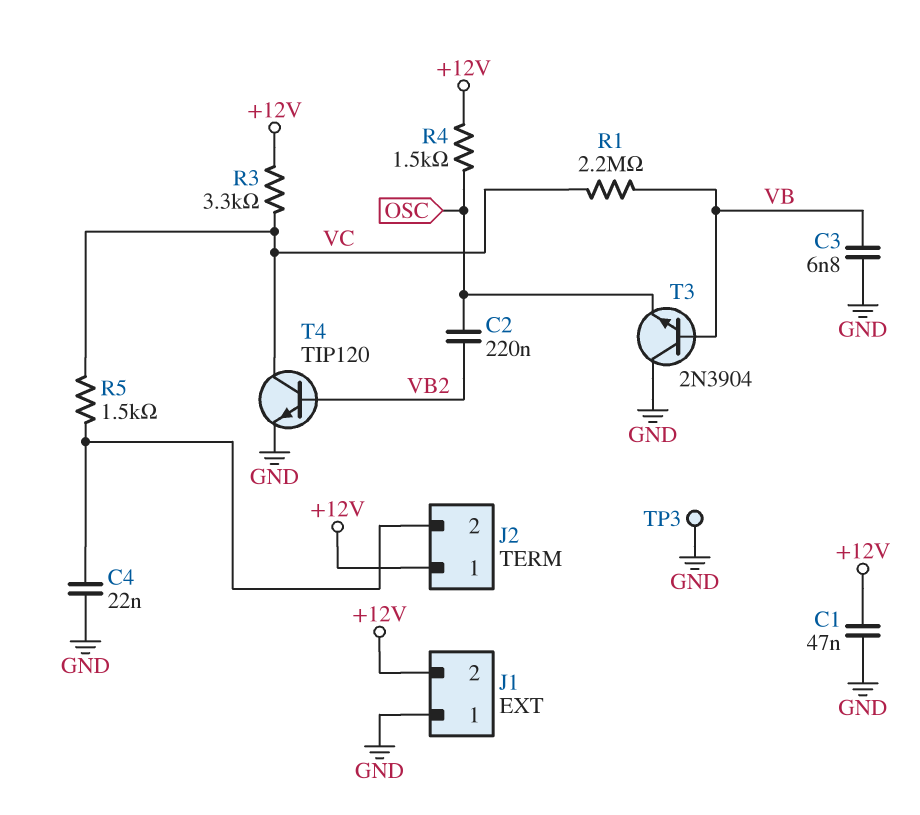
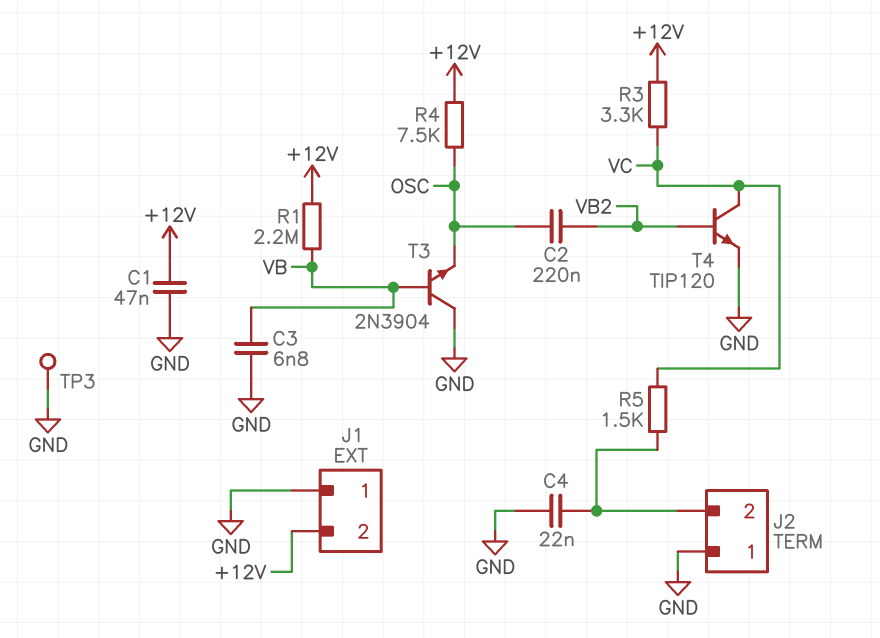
J2 pin 1: +12V -> GND
R1: 2.2M (VB, VC) -> 2.2M (+12V, VB)
R4: 1.5k (+12V, OSC) -> 7.5k (+12V, OSC)

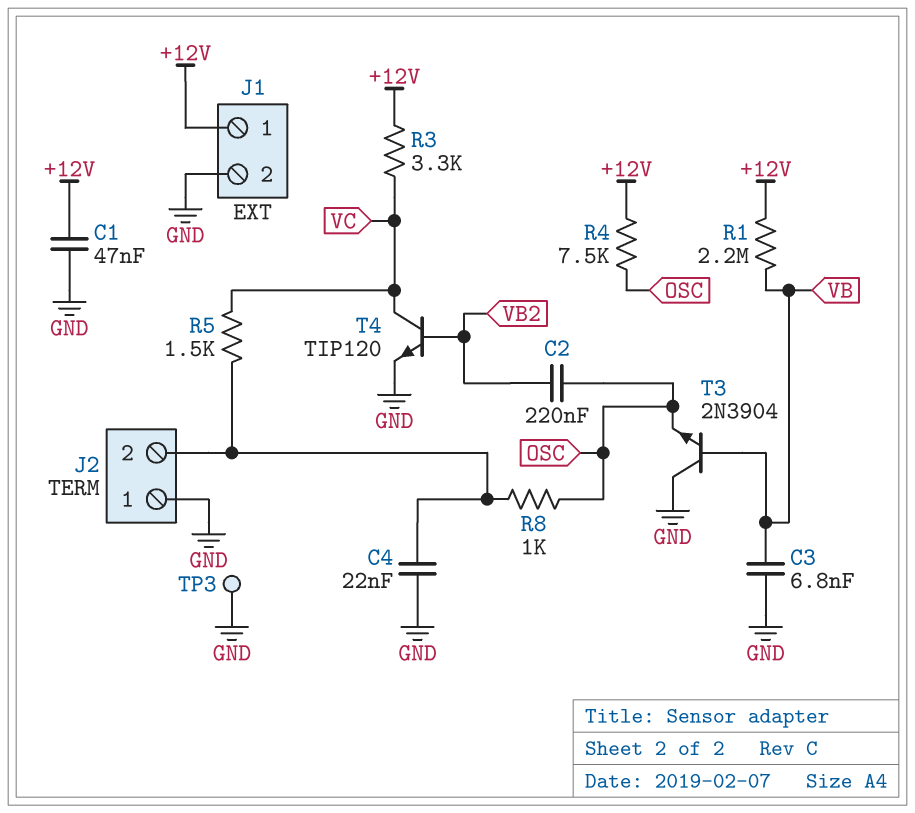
J1 pin 1: GND -> +12V
J1 pin 2: +12V -> GND
R8: none -> 1k (J2/2, OSC)

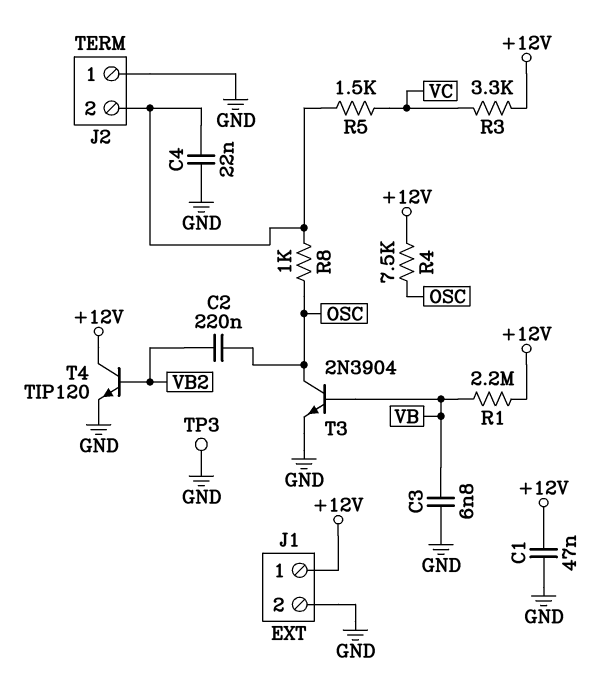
T3: NPN 2N3904 (B VB, C GND, E OSC) -> NPN 2N3904 (B VB, C OSC, E GND)
T4: NPN TIP120 (B VB2, C VC, E GND) -> NPN TIP120 (B VB2, C +12V, E GND)

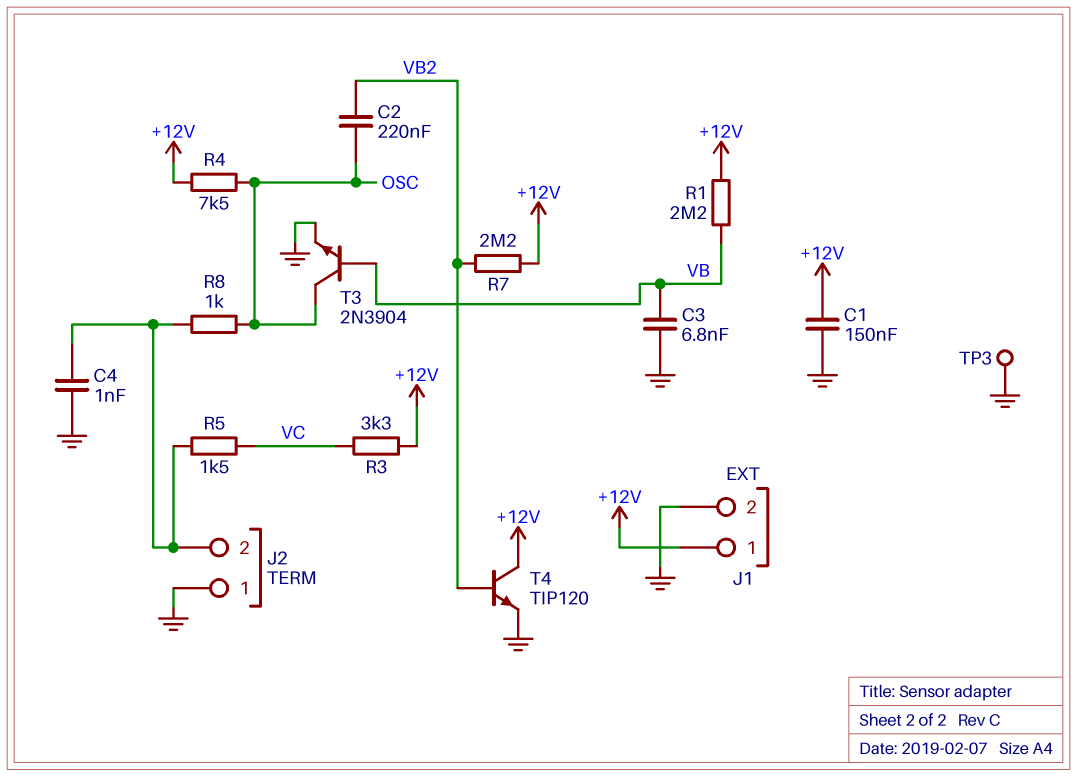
C1: 47nF (+12V, GND) -> 150nF (+12V, GND)
C4: 22nF (GND, J2/2) -> 1nF (GND, J2/2)
R7: none -> 2.2M (+12V, VB2)

